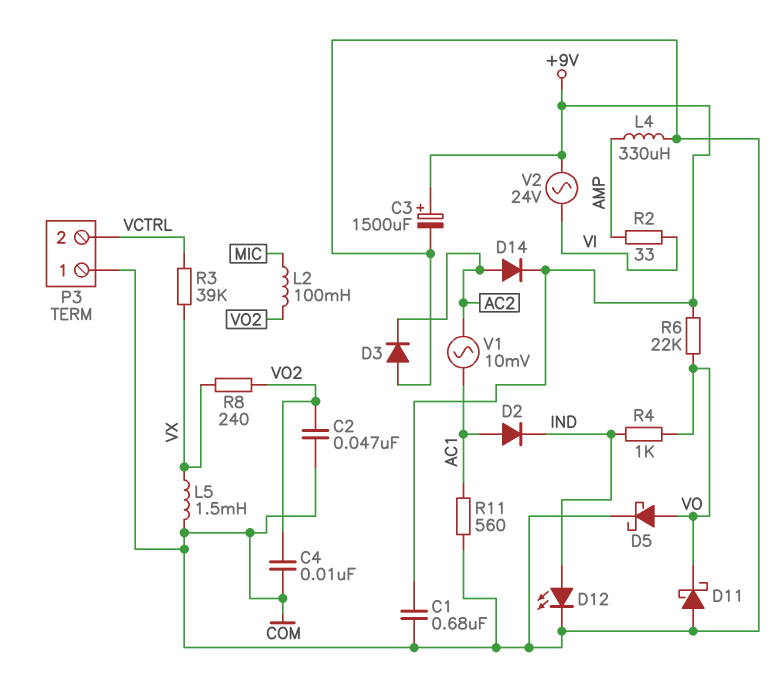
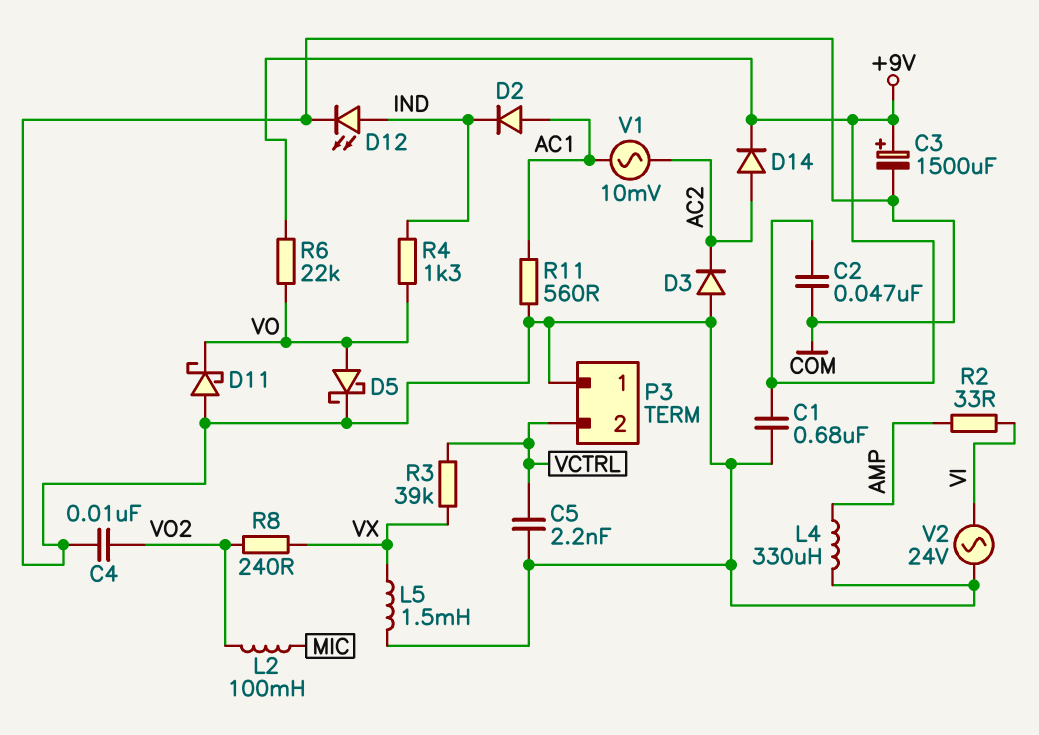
C2: 47nF (COM, VO2) -> 47nF (+9V, COM)
C5: none -> 2.2nF (COM, VCTRL)
R4: 1k (IND, VO) -> 1.3k (IND, VO)
V2: AC 24V (+9V, VI) -> AC 24V (COM, VI)

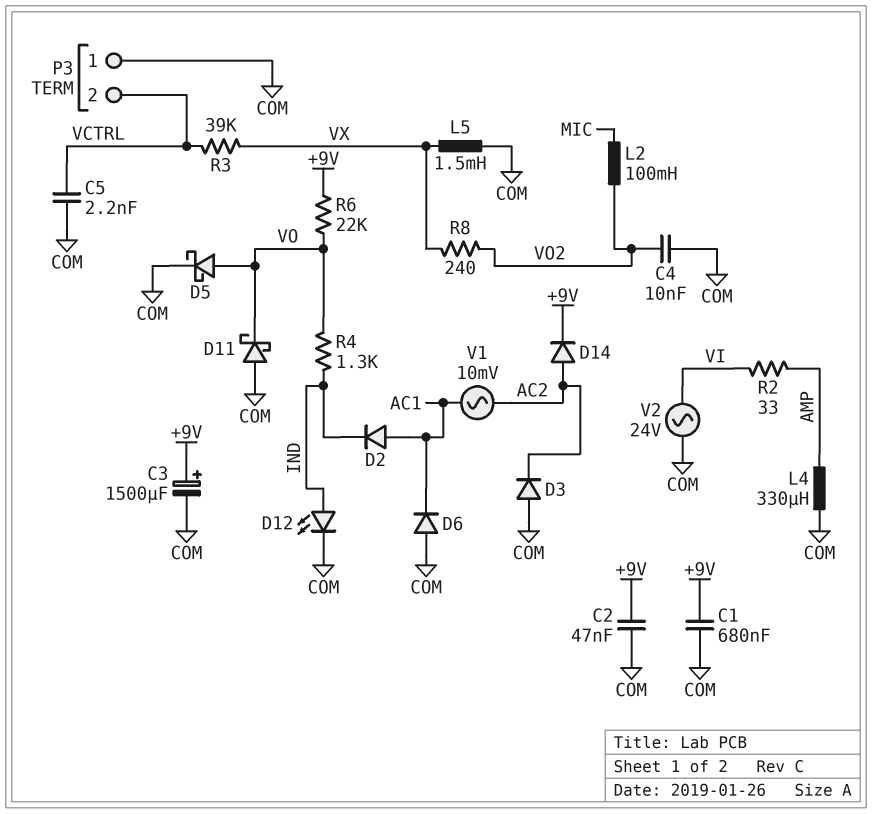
D6: none -> diode (A COM, K AC1)
R11: 560 (AC1, COM) -> none

